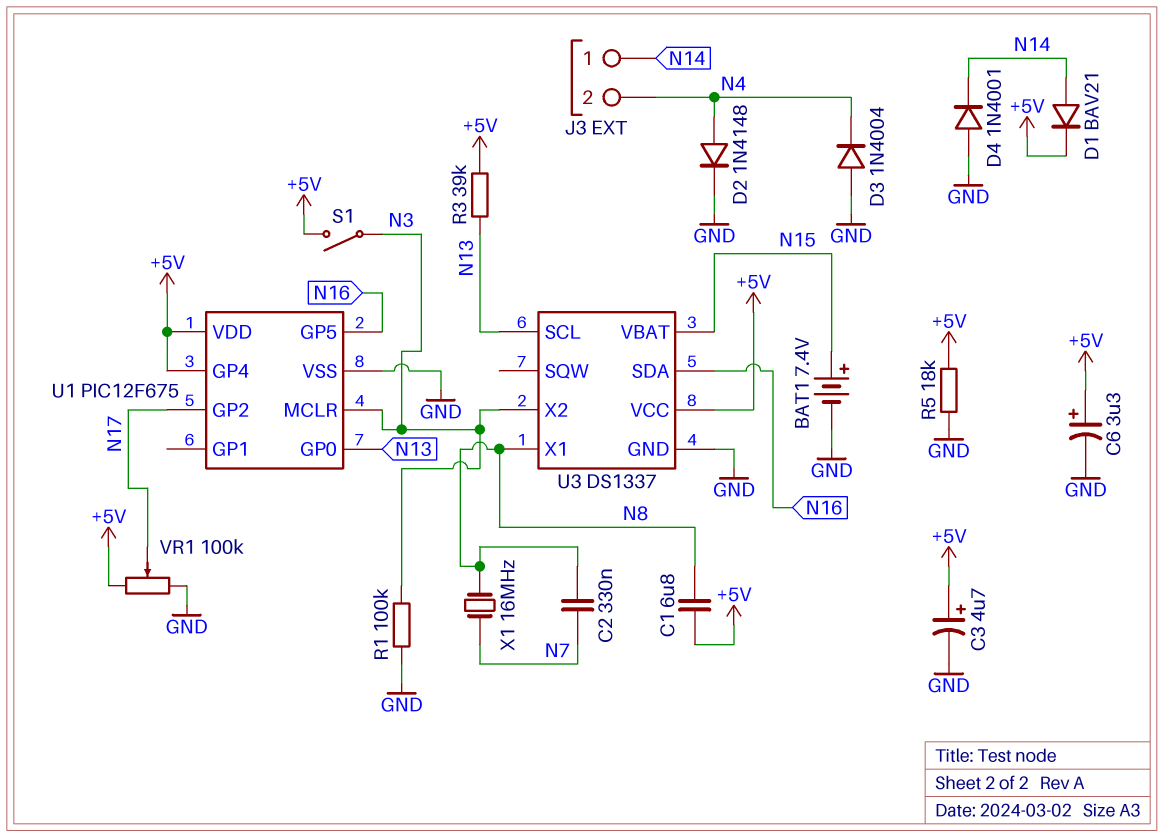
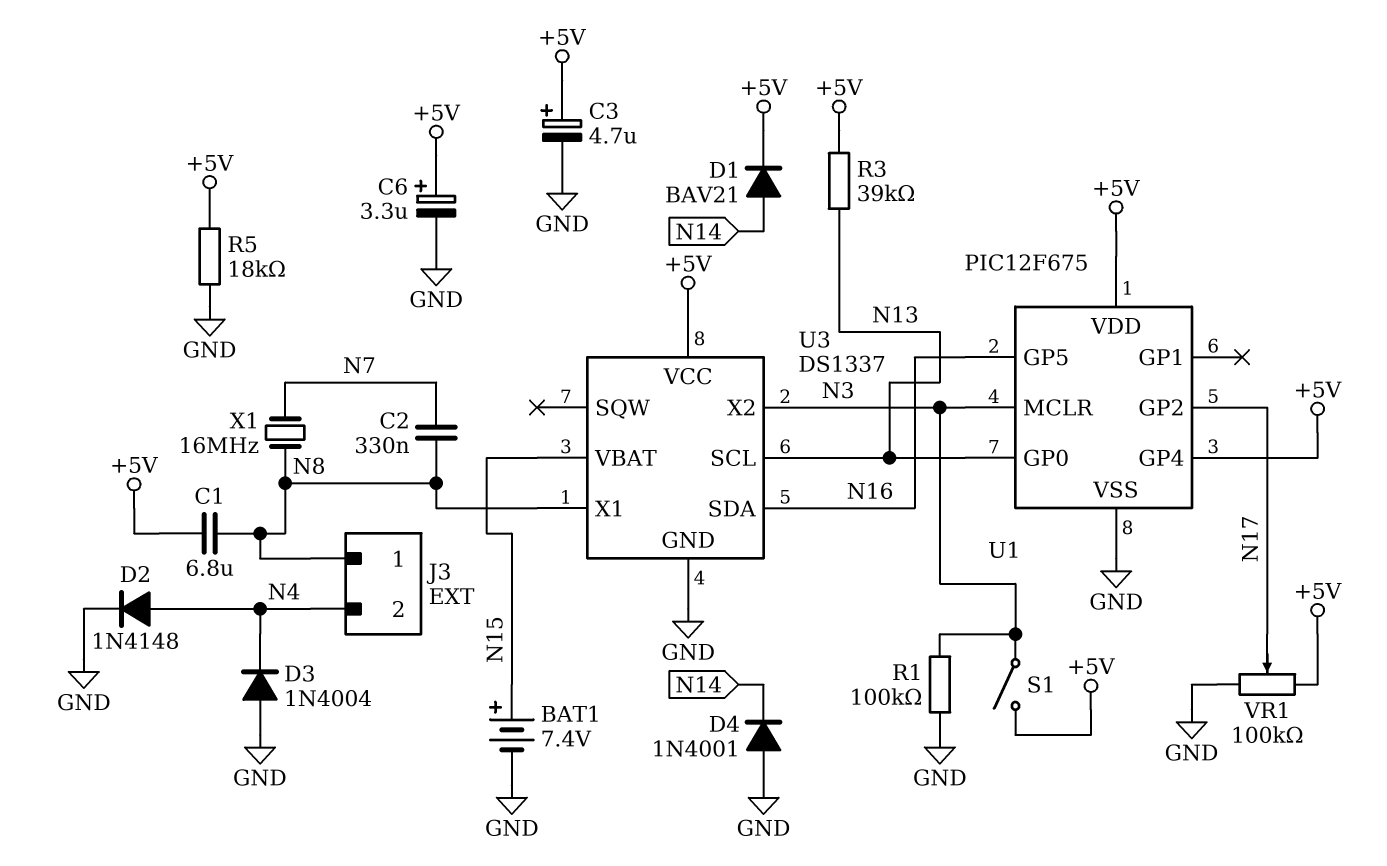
J3 pin 1: N14 -> N8

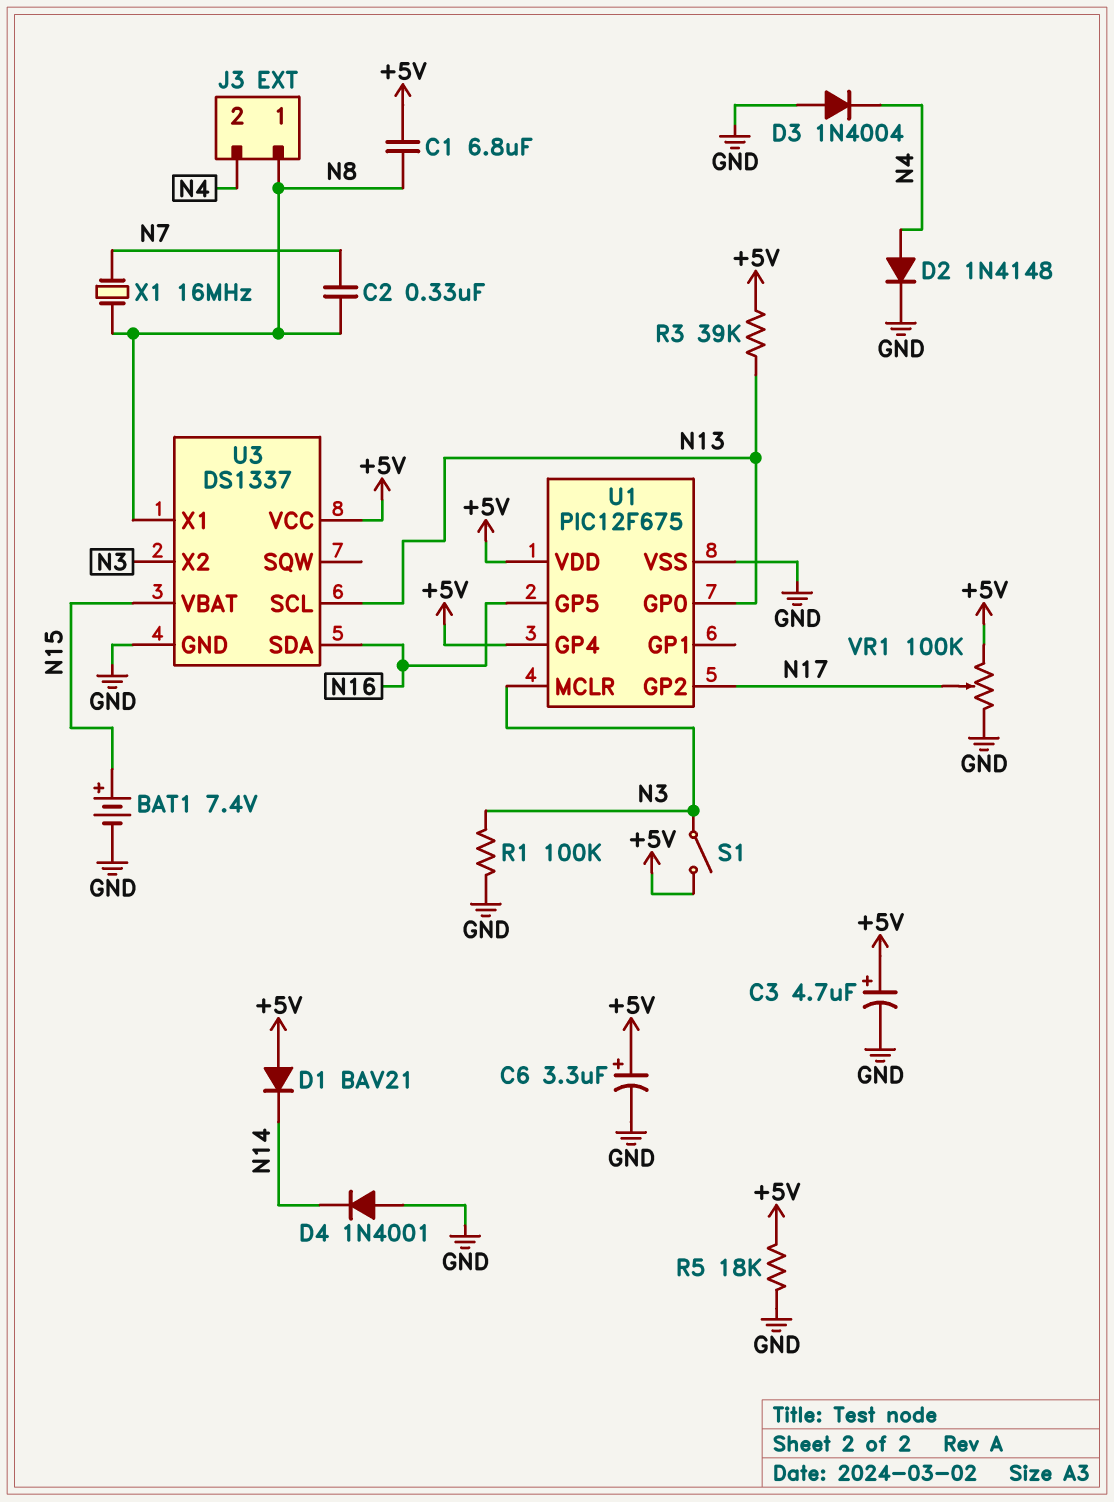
D1: diode BAV21 (A N14, K +5V) -> diode BAV21 (A +5V, K N14)

